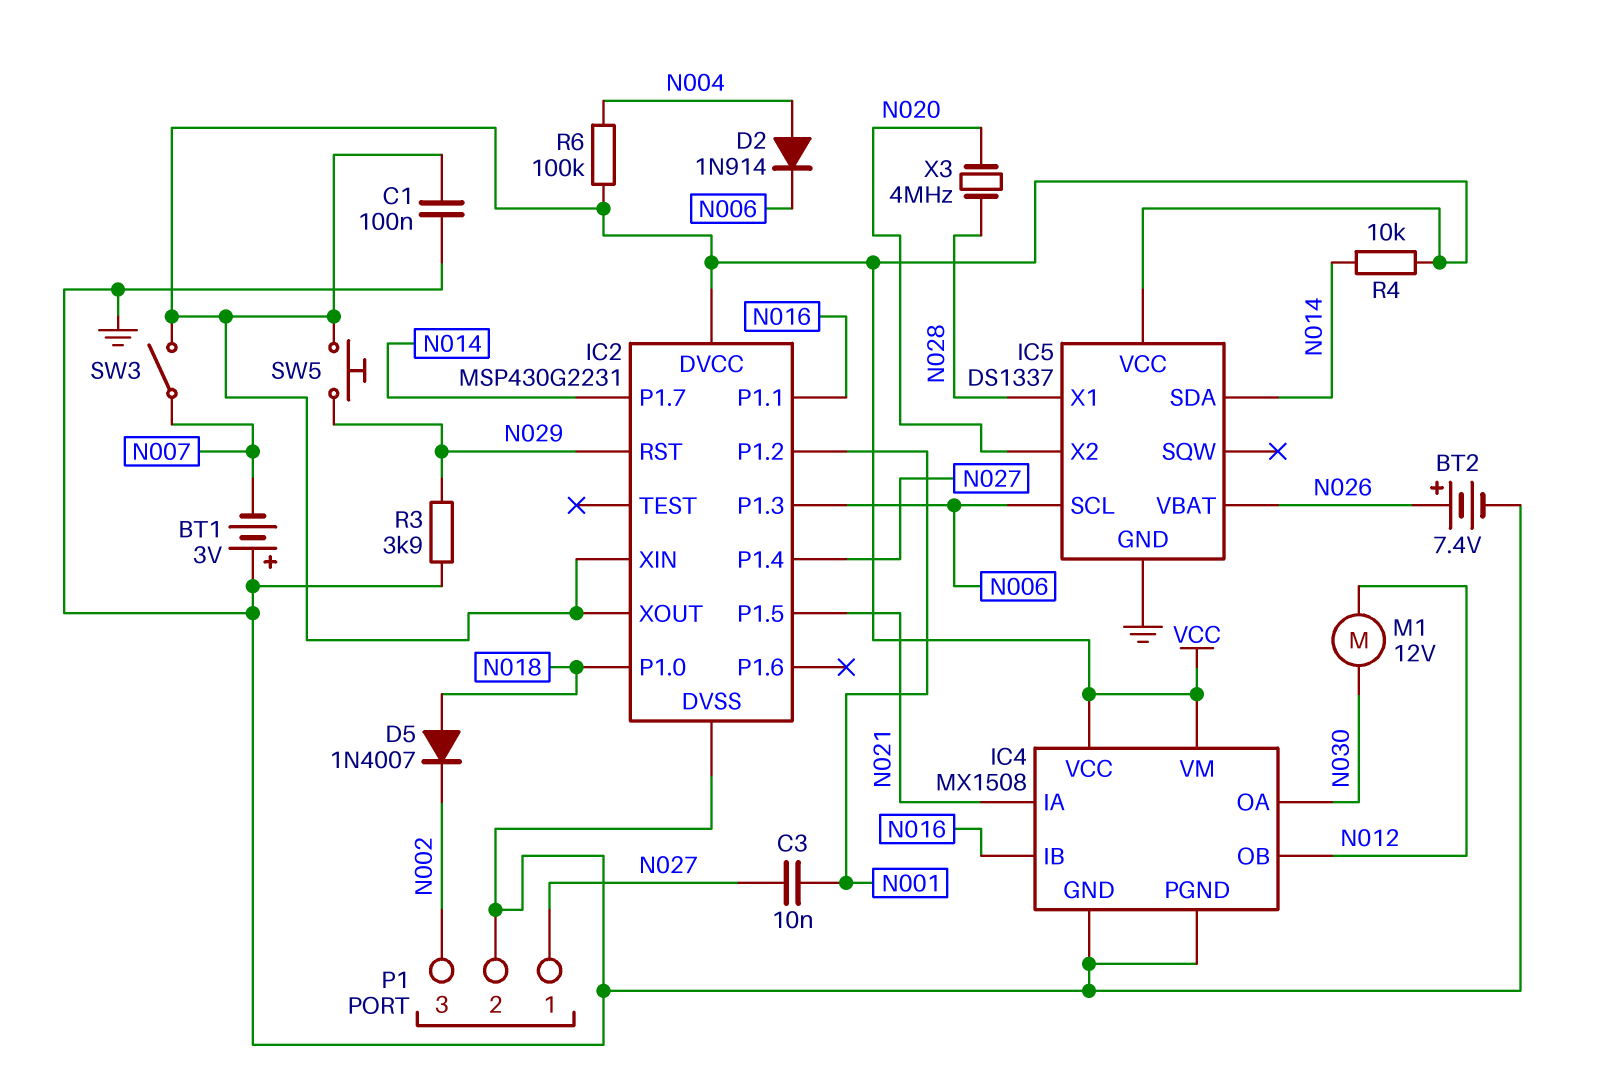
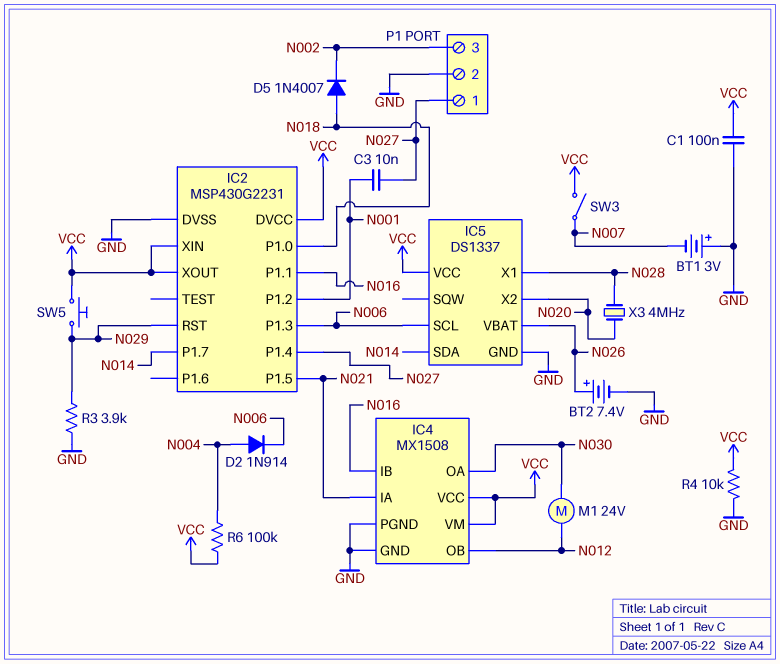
M1: motor 12V (N012, N030) -> motor 24V (N012, N030)
R4: 10k (N014, VCC) -> 10k (GND, VCC)

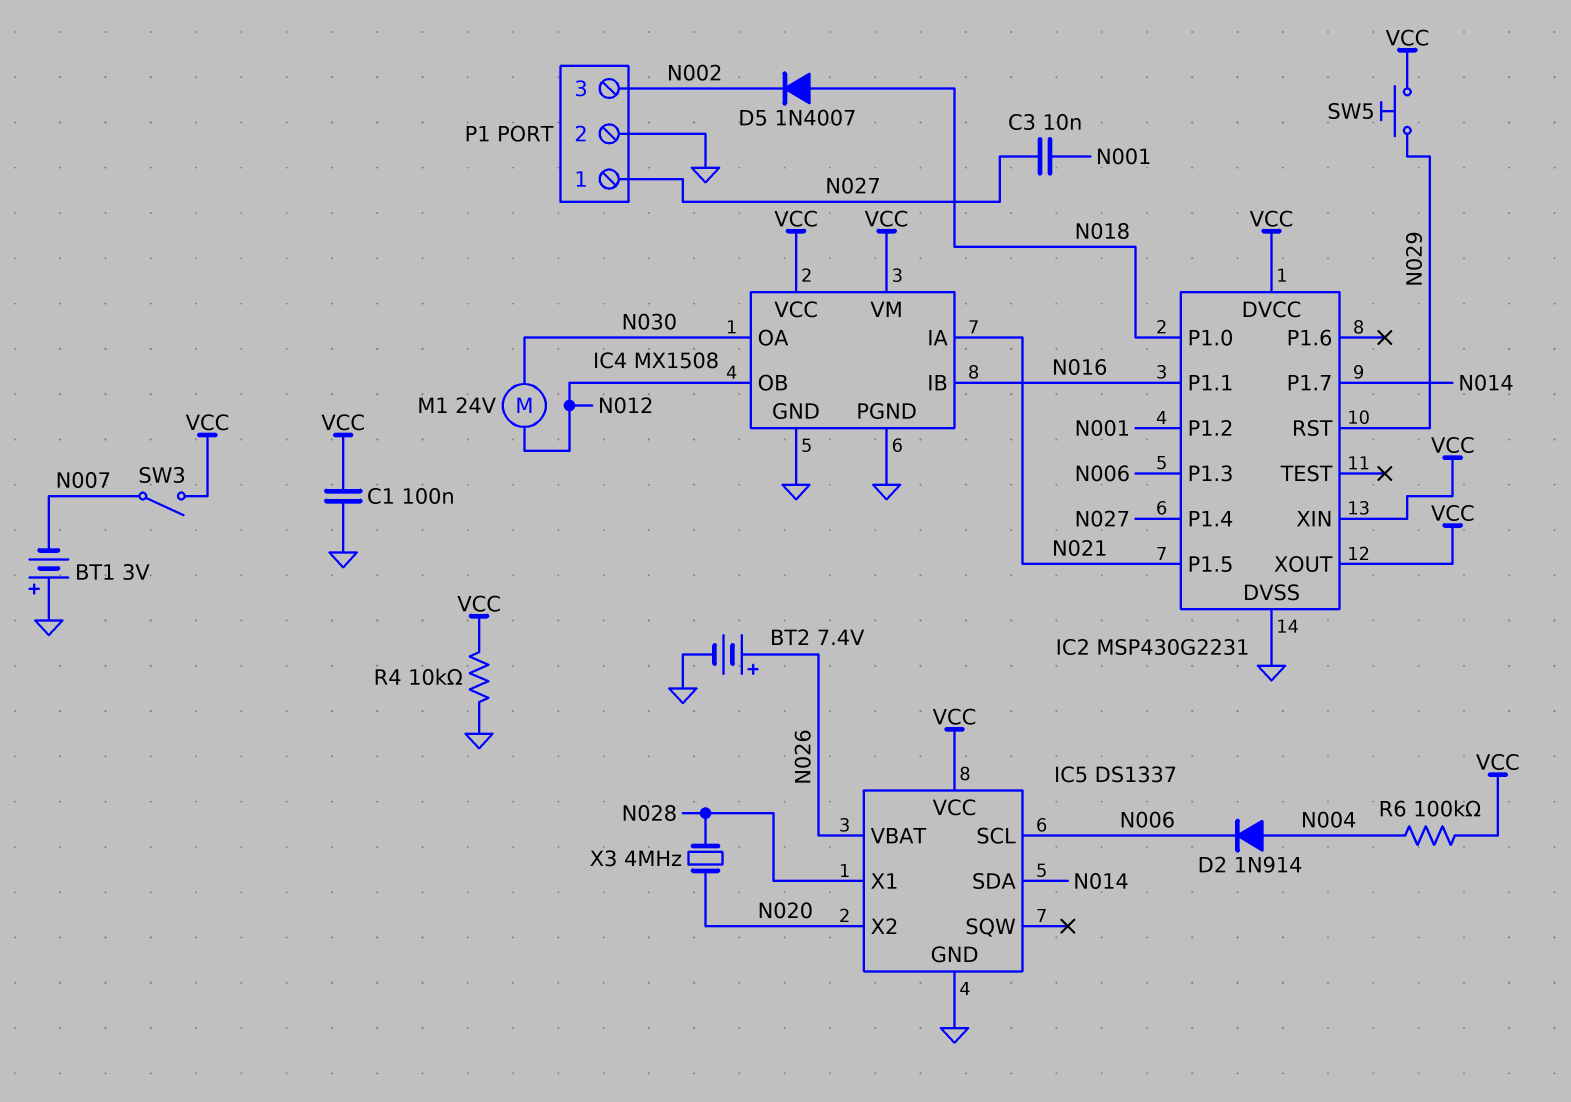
R3: 3.9k (GND, N029) -> none

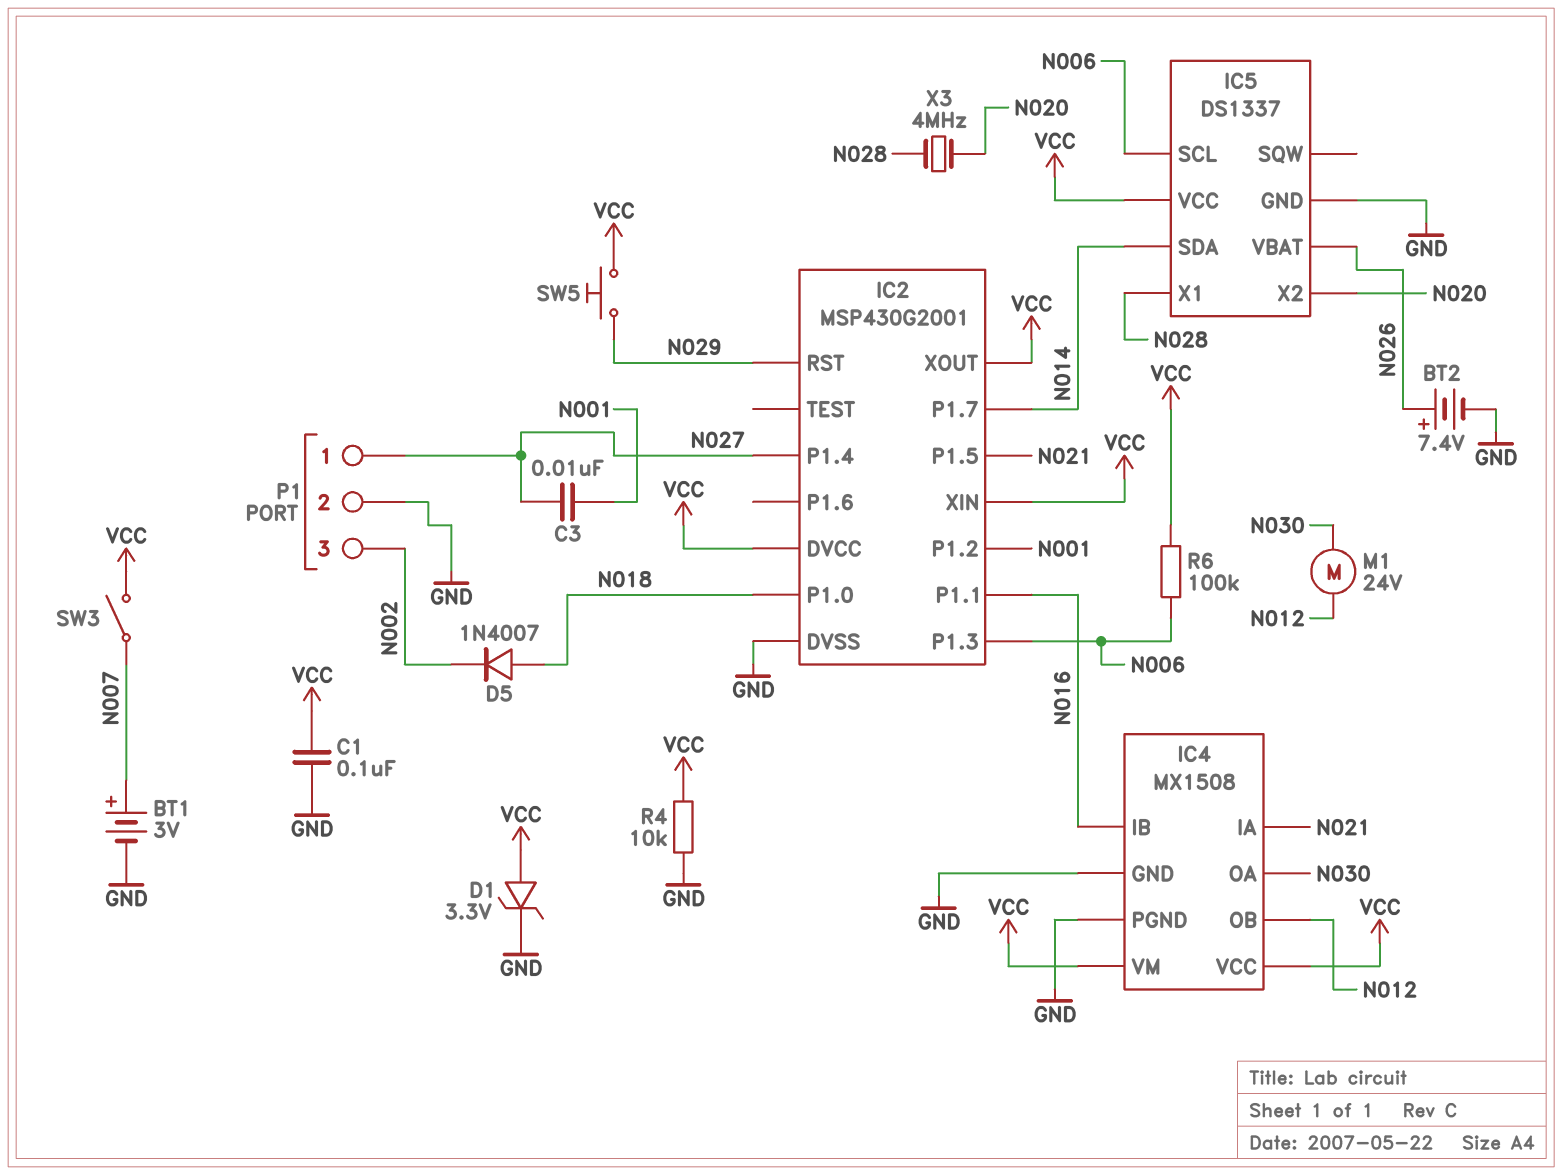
BT1: 3V (plus GND, minus N007) -> 3V (plus N007, minus GND)
D1: none -> zener 3.3V (A VCC, K GND)
D2: diode 1N914 (A N004, K N006) -> none
IC2: MSP430G2231 -> MSP430G2001
R6: 100k (N004, VCC) -> 100k (N006, VCC)

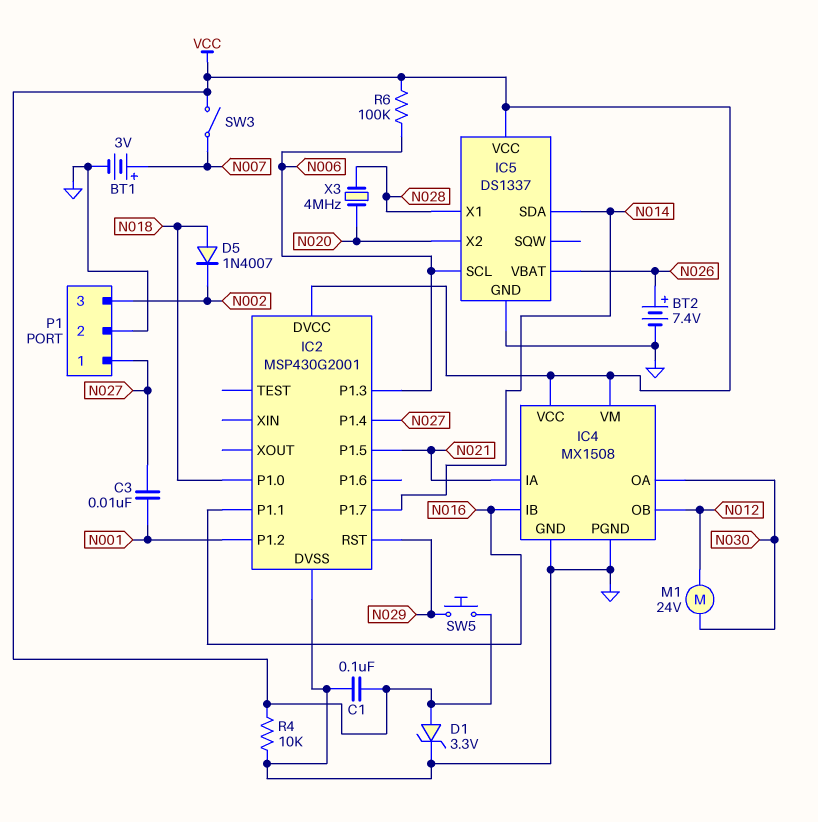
IC2 pin XIN: VCC -> none
IC2 pin XOUT: VCC -> none

